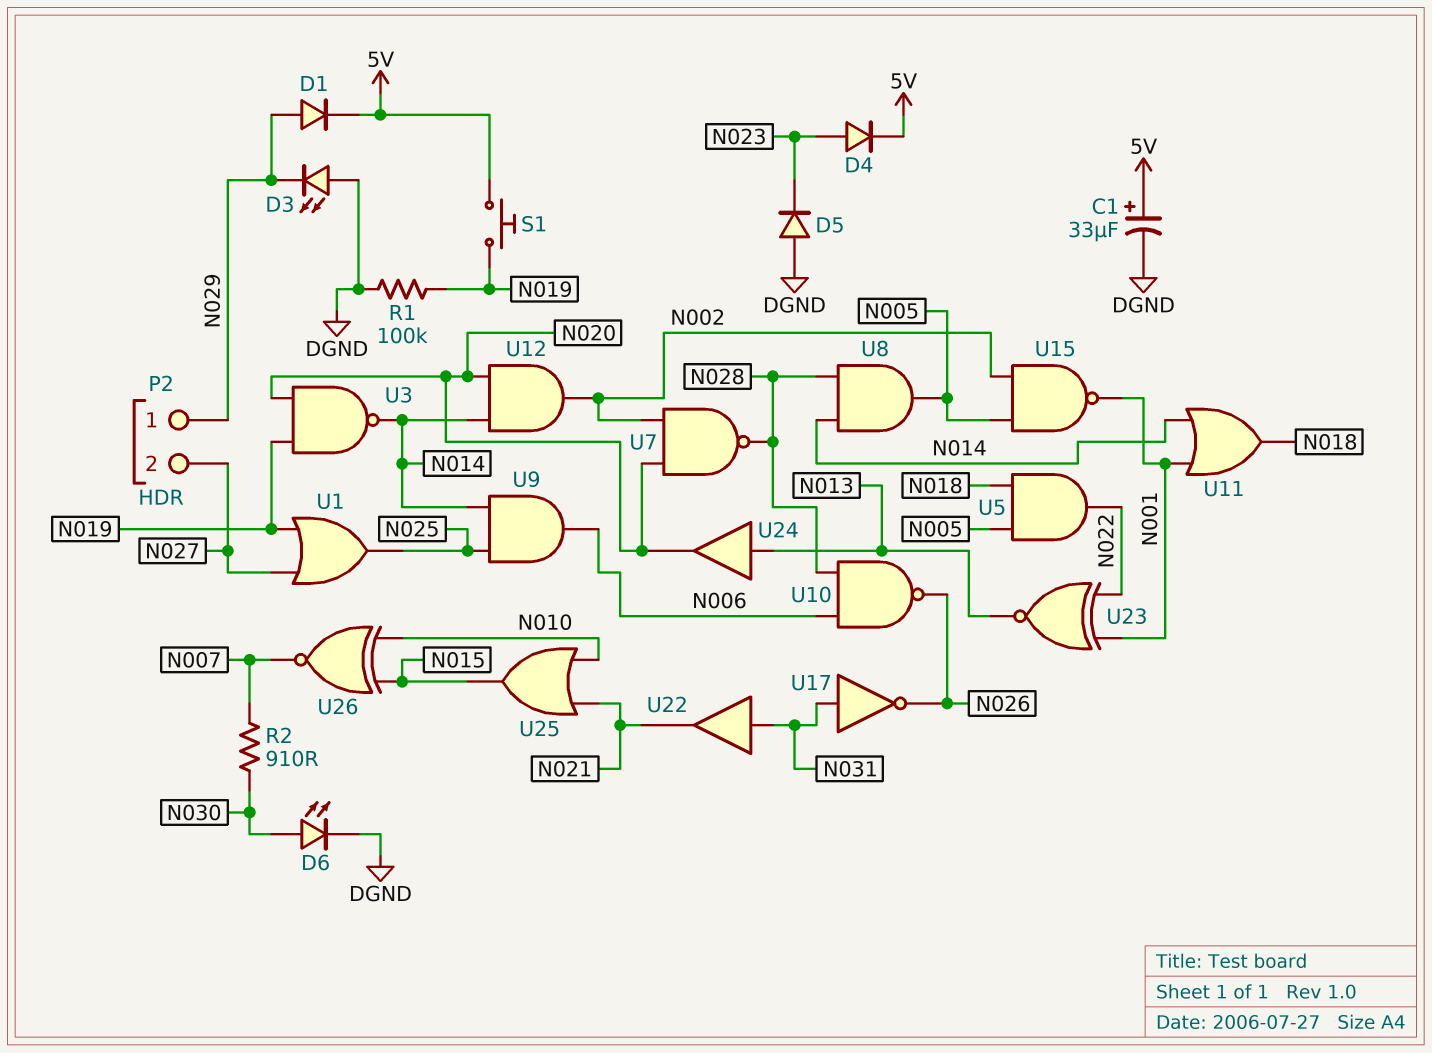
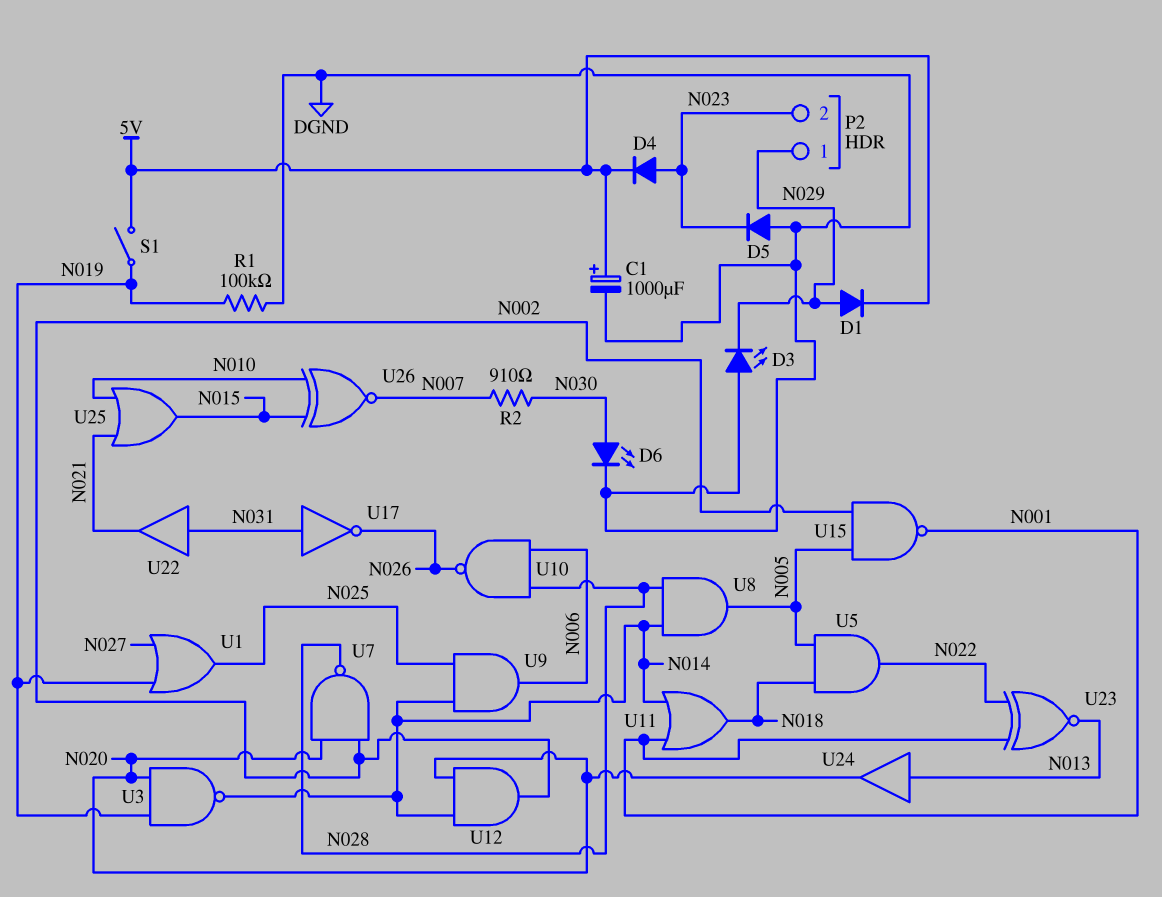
C1: 33uF (plus 5V, minus DGND) -> 1000uF (plus 5V, minus DGND)
P2 pin 2: N027 -> N023
S1: button (5V, N019) -> switch (5V, N019)

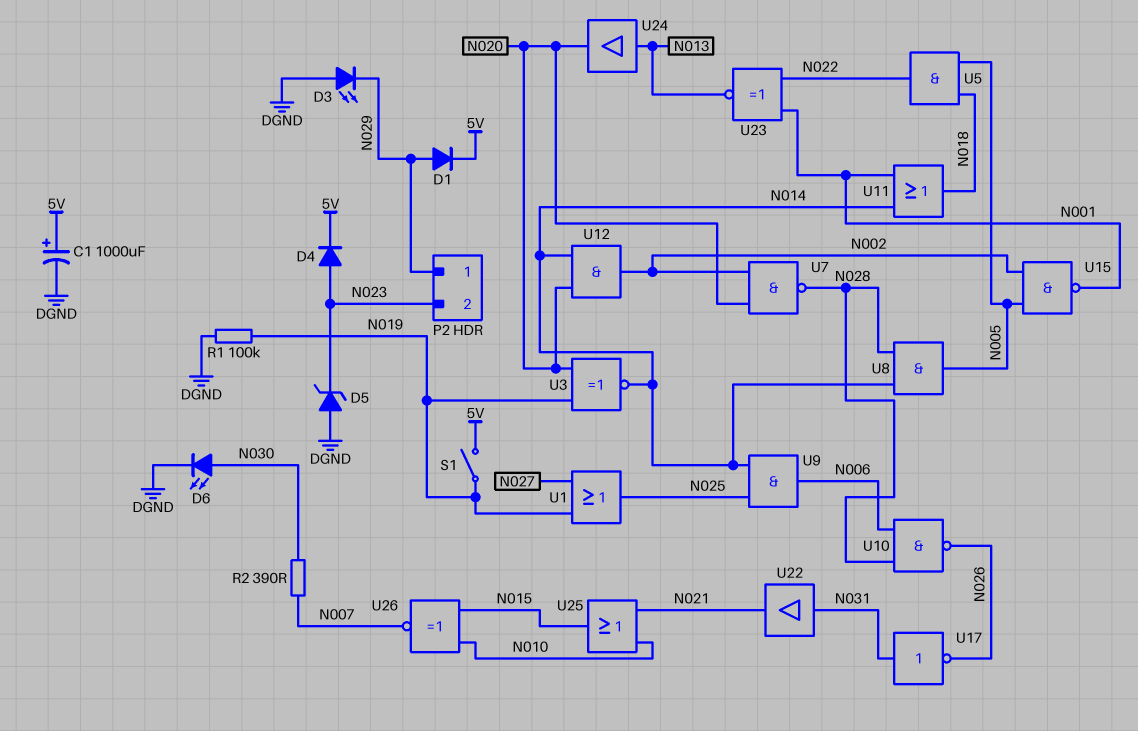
D5: diode (A DGND, K N023) -> zener (A DGND, K N023)
R2: 910 (N007, N030) -> 390 (N007, N030)
U3: NAND (in N019, in N020, out N014) -> XNOR (in N019, in N020, out N014)

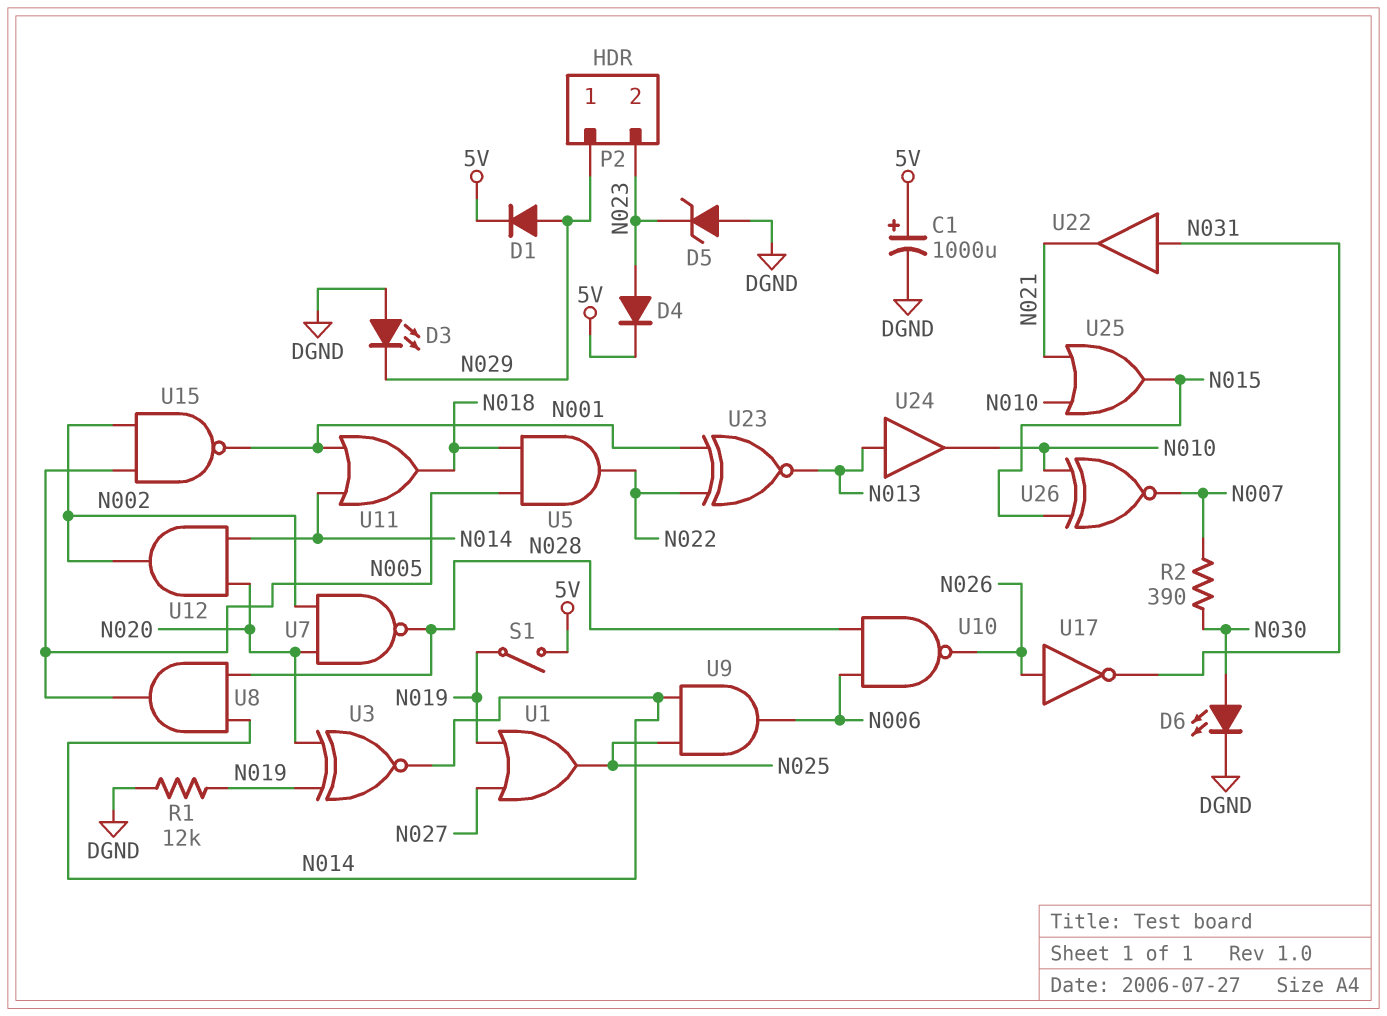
R1: 100k (DGND, N019) -> 12k (DGND, N019)
U17: NOT (in N031, out N026) -> NOT (in N026, out N031)
U24: buffer (in N013, out N020) -> buffer (in N013, out N010)

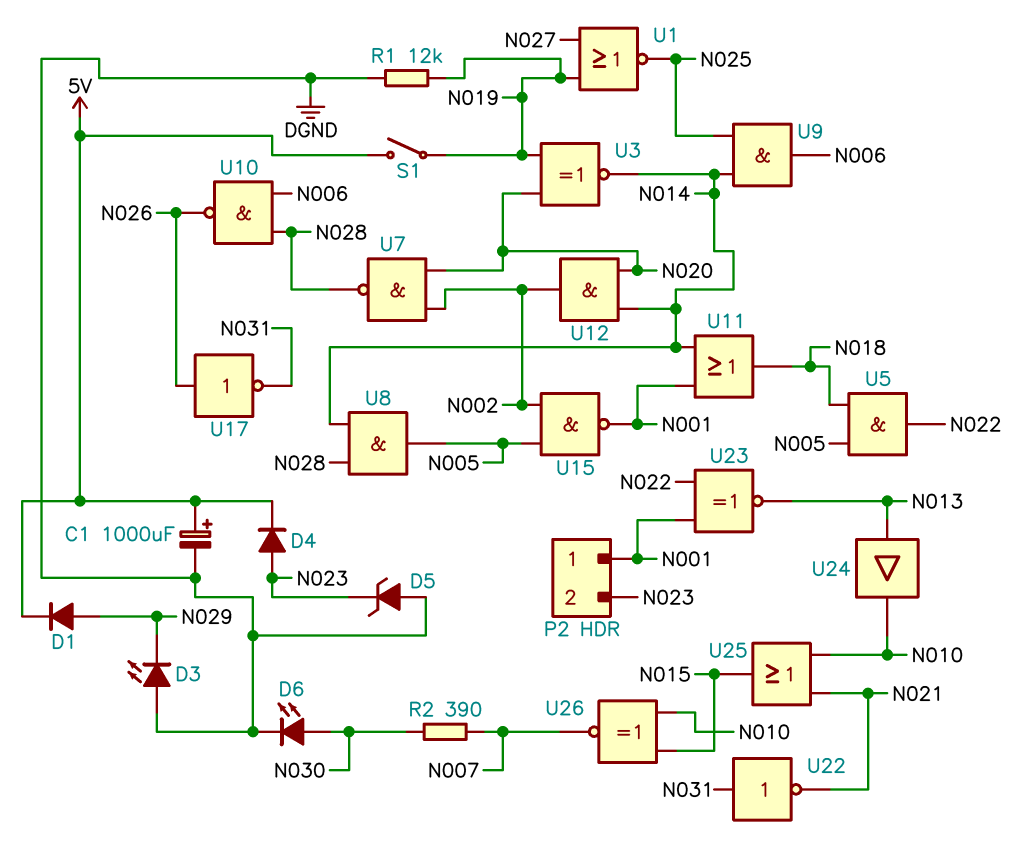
P2 pin 1: N029 -> N001
U1: OR (in N019, in N027, out N025) -> NOR (in N019, in N027, out N025)
U22: buffer (in N031, out N021) -> NOT (in N031, out N021)

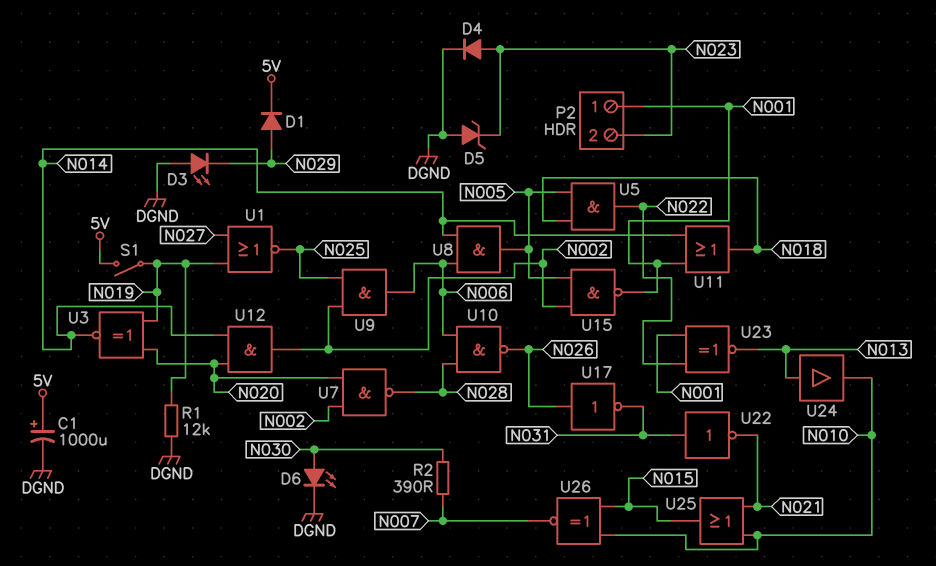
D4: diode (A N023, K 5V) -> diode (A N023, K DGND)
U8: AND (in N014, in N028, out N005) -> AND (in N006, in N014, out N005)
U9: AND (in N014, in N025, out N006) -> AND (in N002, in N025, out N006)

